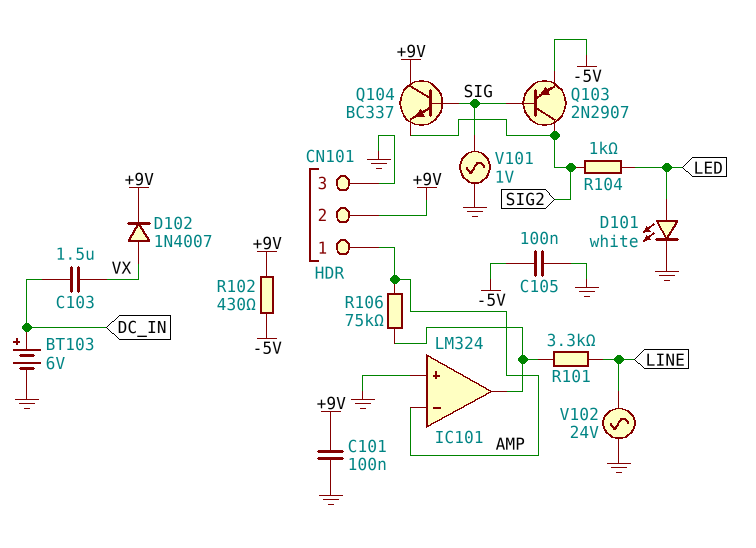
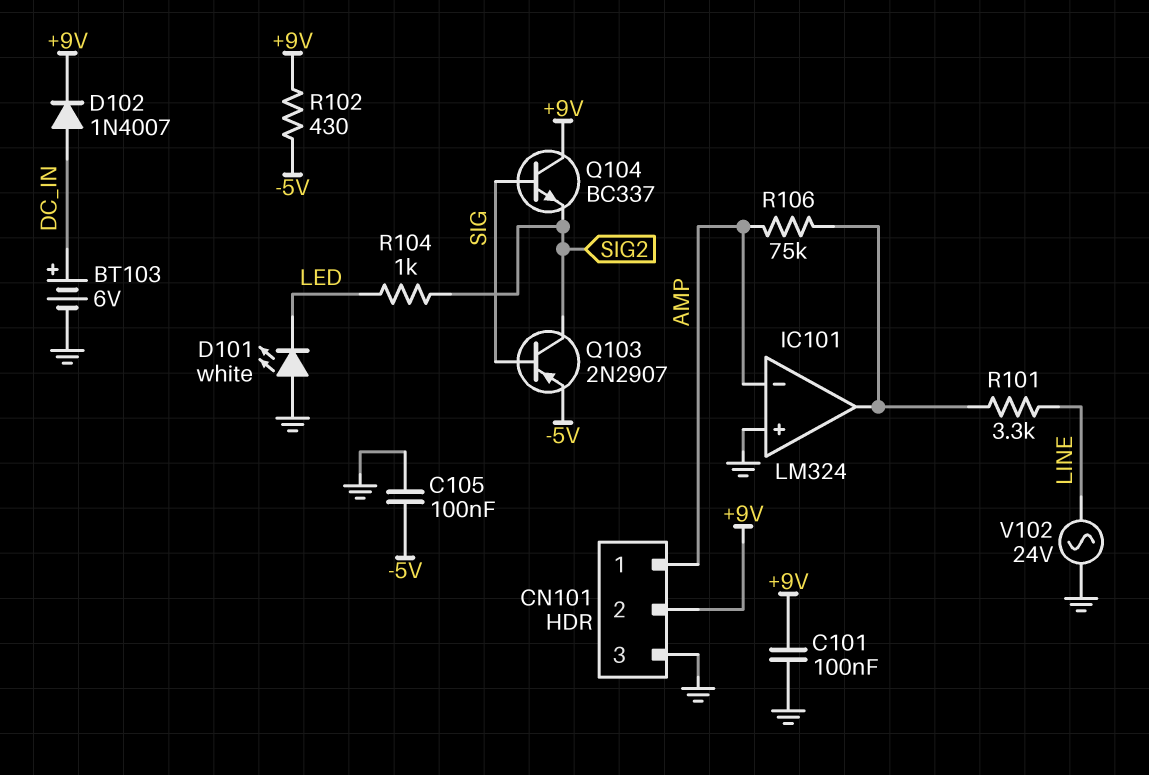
C103: 1.5uF (DC_IN, VX) -> none
D101: LED white (A LED, K GND) -> LED white (A GND, K LED)
D102: diode 1N4007 (A VX, K +9V) -> diode 1N4007 (A DC_IN, K +9V)
V101: AC 1V (GND, SIG) -> none

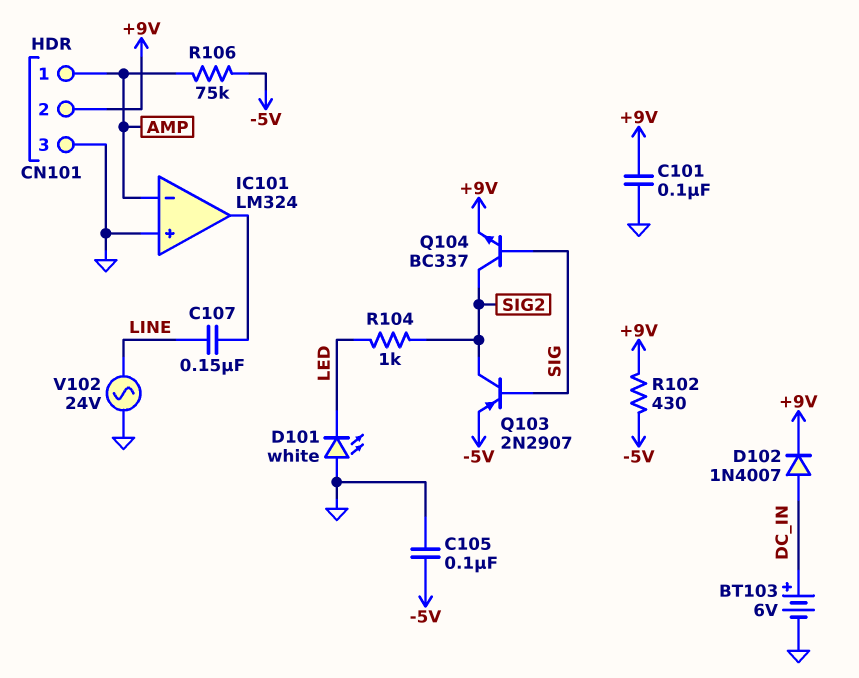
C107: none -> 150nF (IC101/out, LINE)
Q104: NPN BC337 (B SIG, C +9V, E SIG2) -> NPN BC337 (B SIG, C SIG2, E +9V)
R101: 3.3k (IC101/out, LINE) -> none
R106: 75k (AMP, IC101/out) -> 75k (-5V, AMP)

